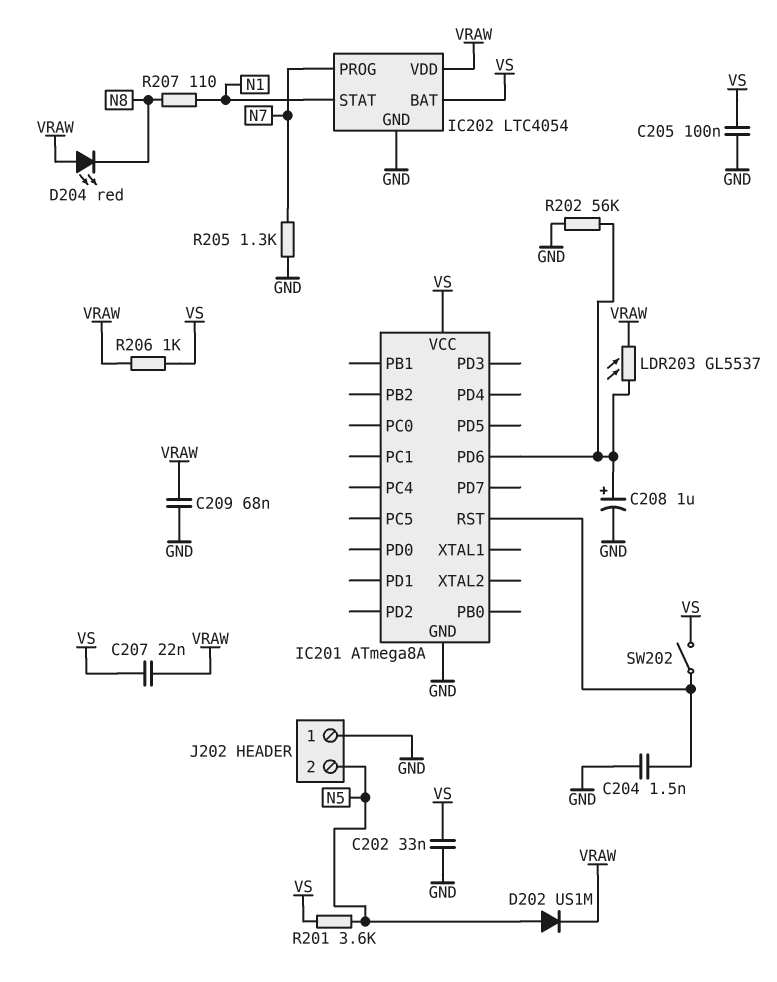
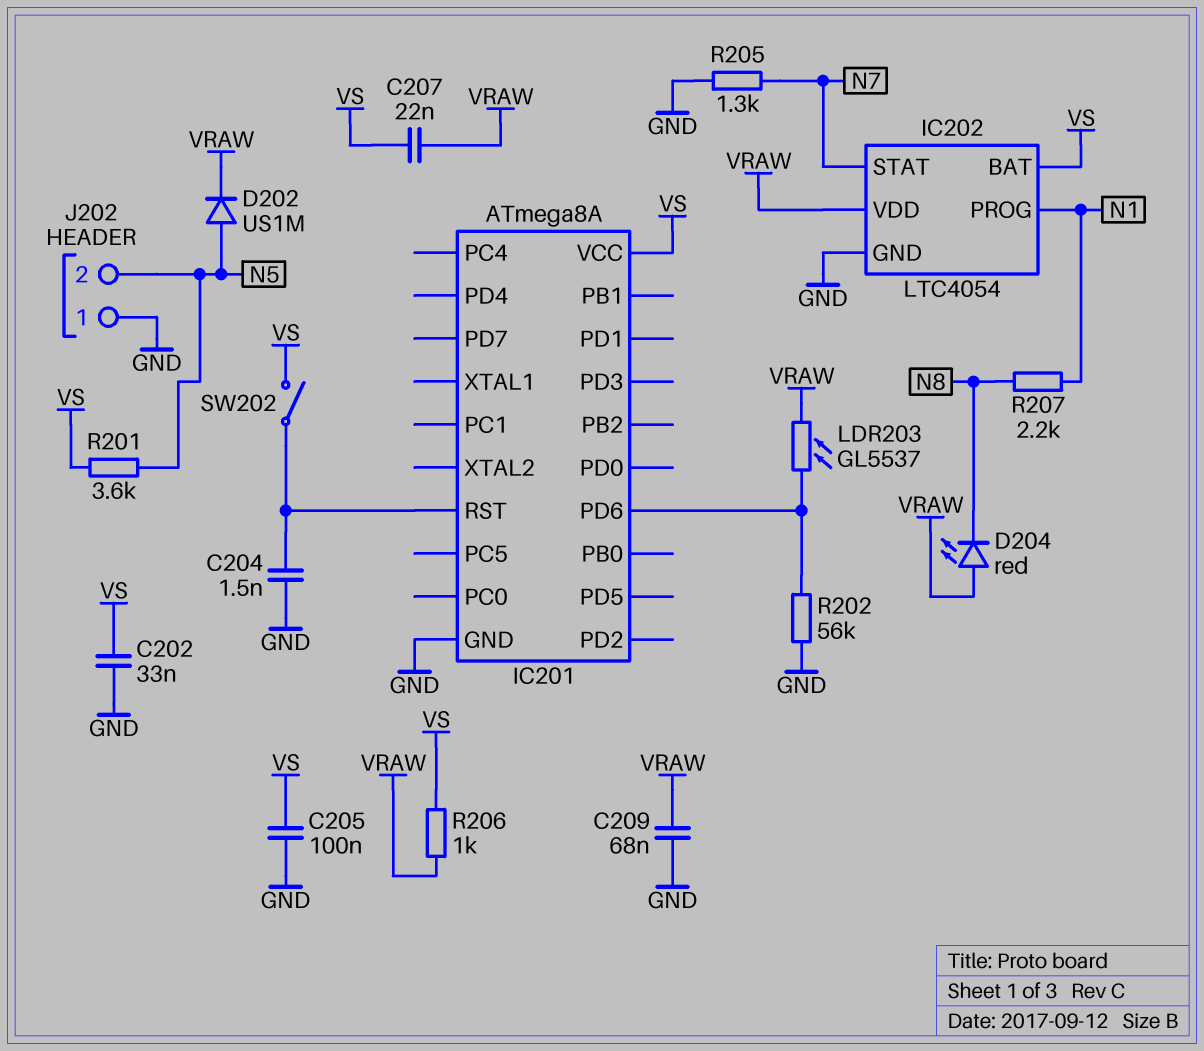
C208: 1uF (plus IC201/PD6, minus GND) -> none
IC202 pin PROG: N7 -> N1
IC202 pin STAT: N1 -> N7
R207: 110 (N1, N8) -> 2.2k (N1, N8)

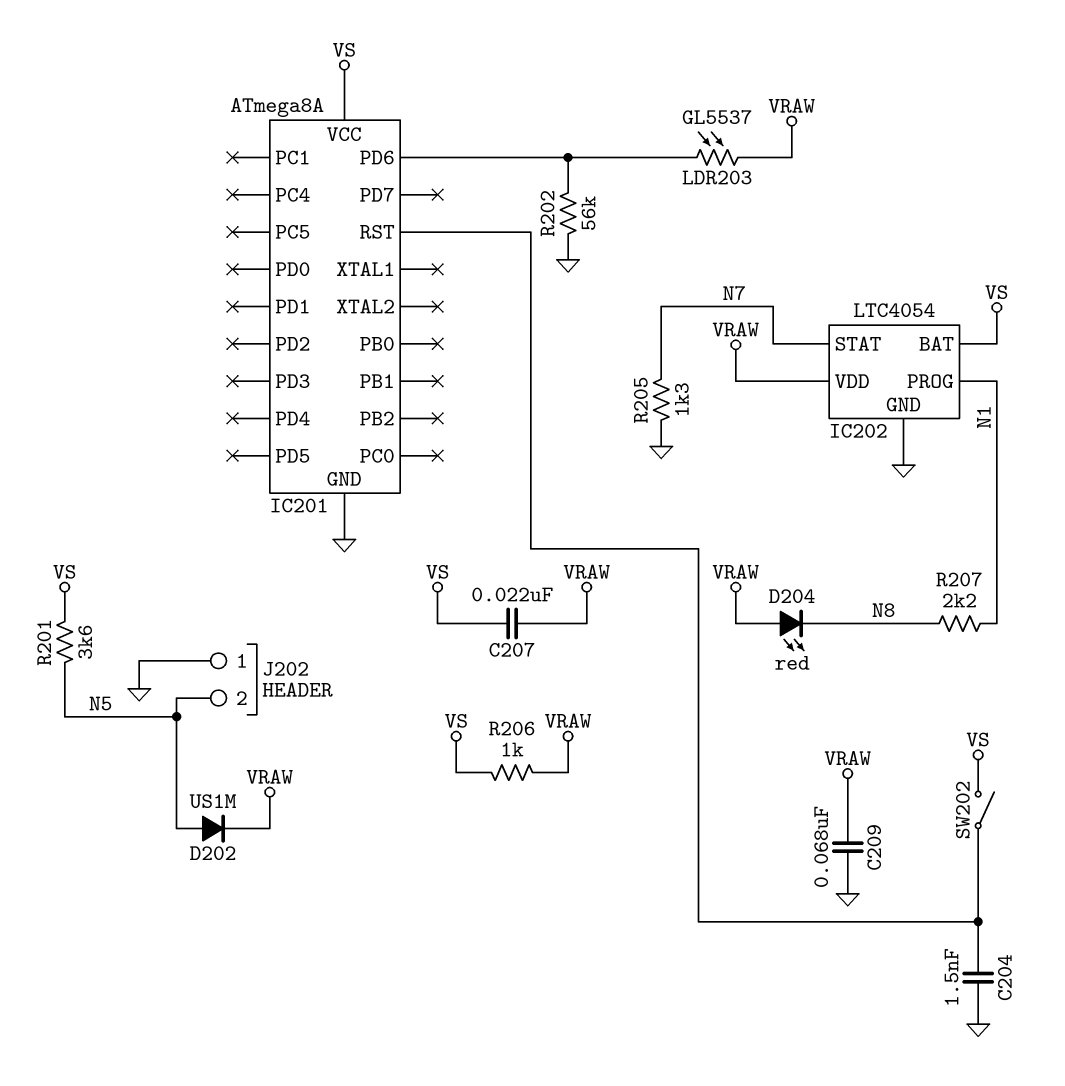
C202: 33nF (GND, VS) -> none
C205: 100nF (GND, VS) -> none

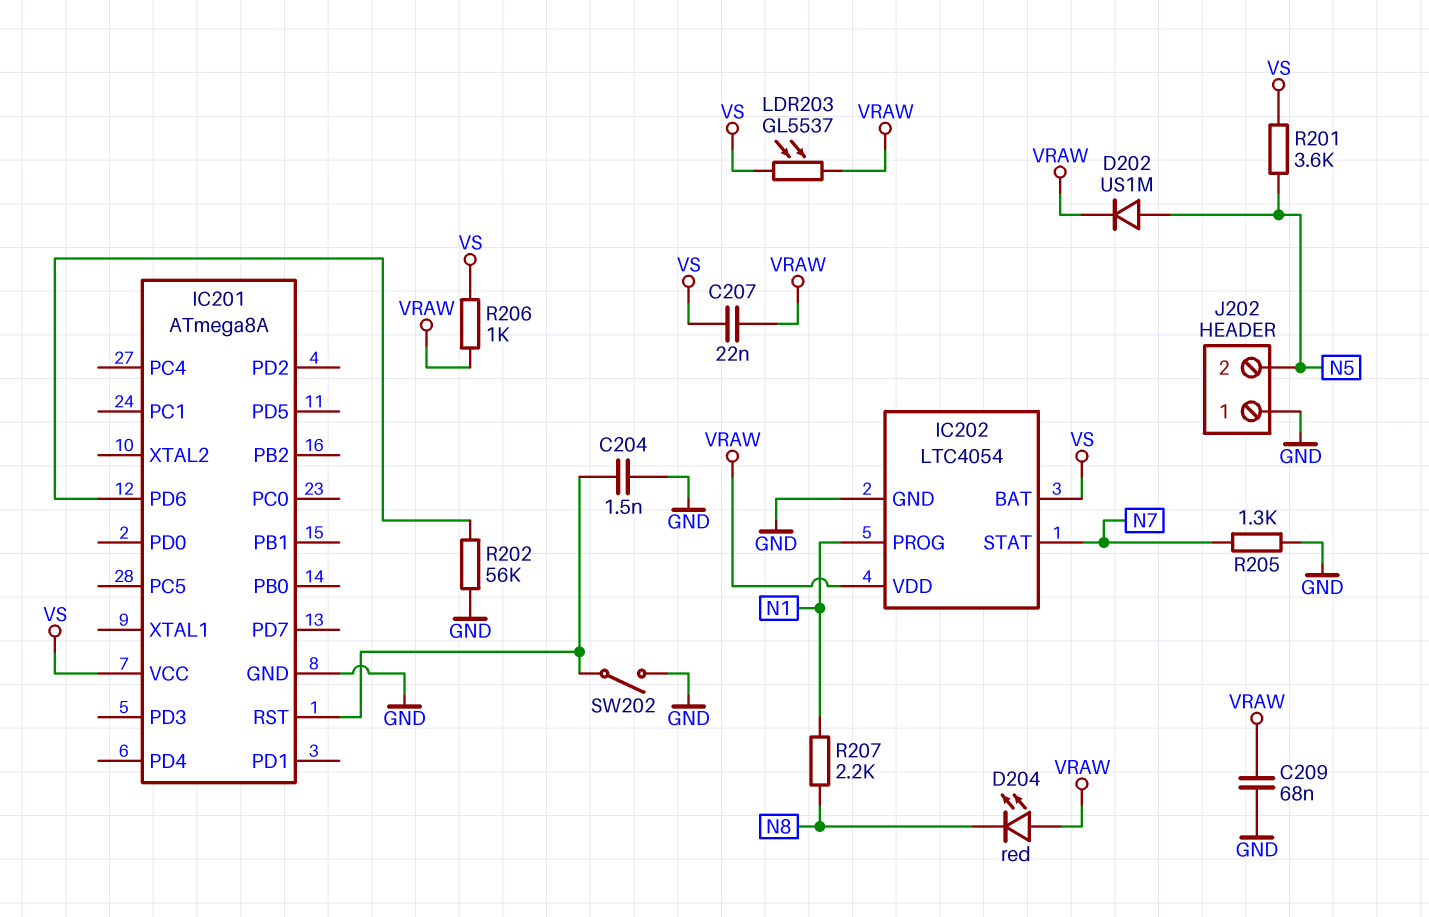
LDR203: GL5537 (IC201/PD6, VRAW) -> GL5537 (VRAW, VS)
SW202: switch (IC201/RST, VS) -> switch (GND, IC201/RST)

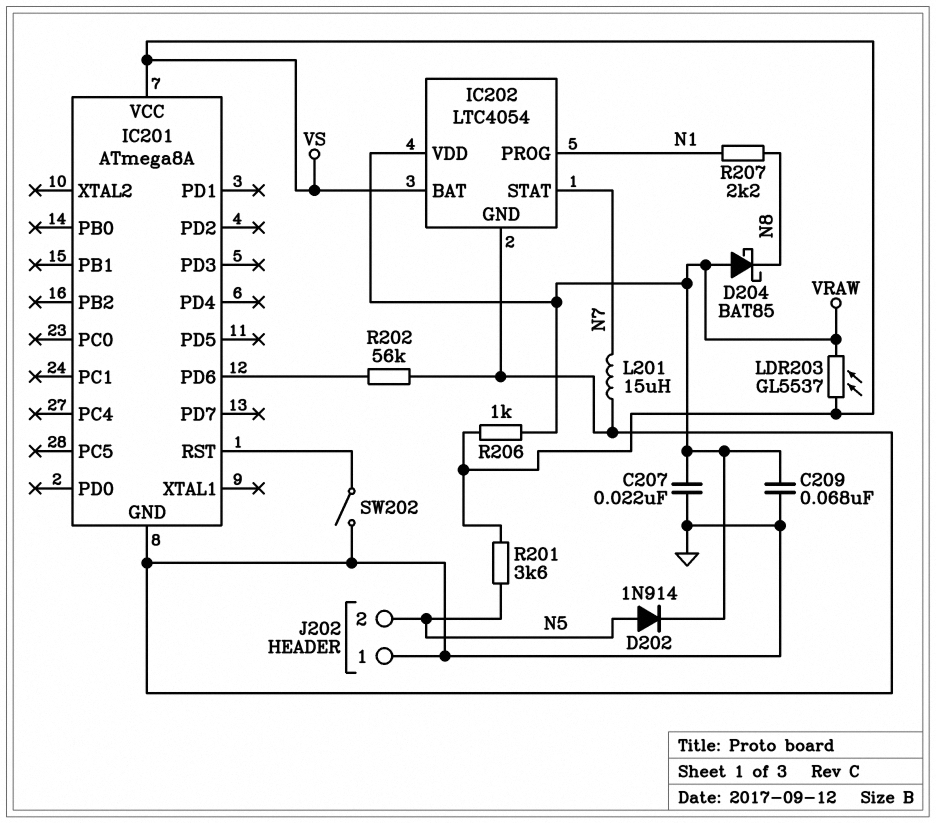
C204: 1.5nF (GND, IC201/RST) -> none
C207: 22nF (VRAW, VS) -> 22nF (GND, VRAW)
D202: diode US1M (A N5, K VRAW) -> diode 1N914 (A N5, K VRAW)
D204: LED red (A VRAW, K N8) -> schottky BAT85 (A VRAW, K N8)
L201: none -> 15uH (GND, N7)
R205: 1.3k (GND, N7) -> none

